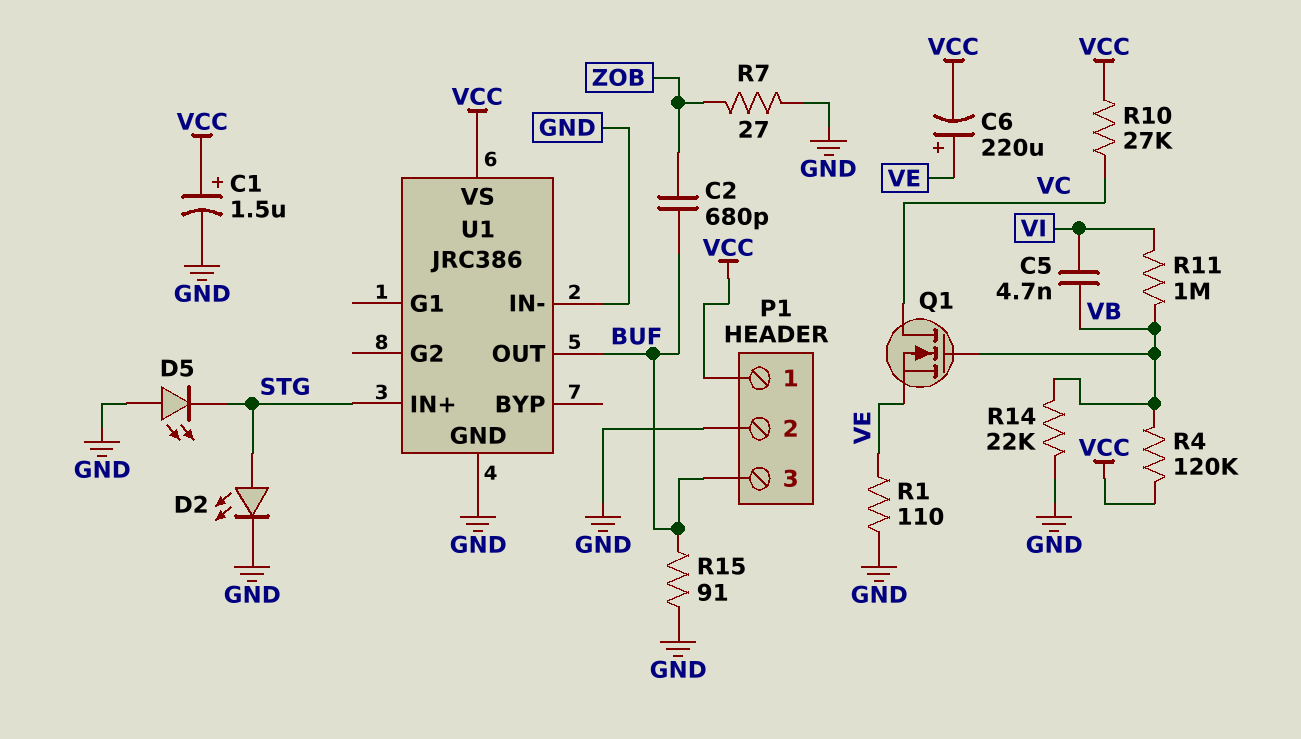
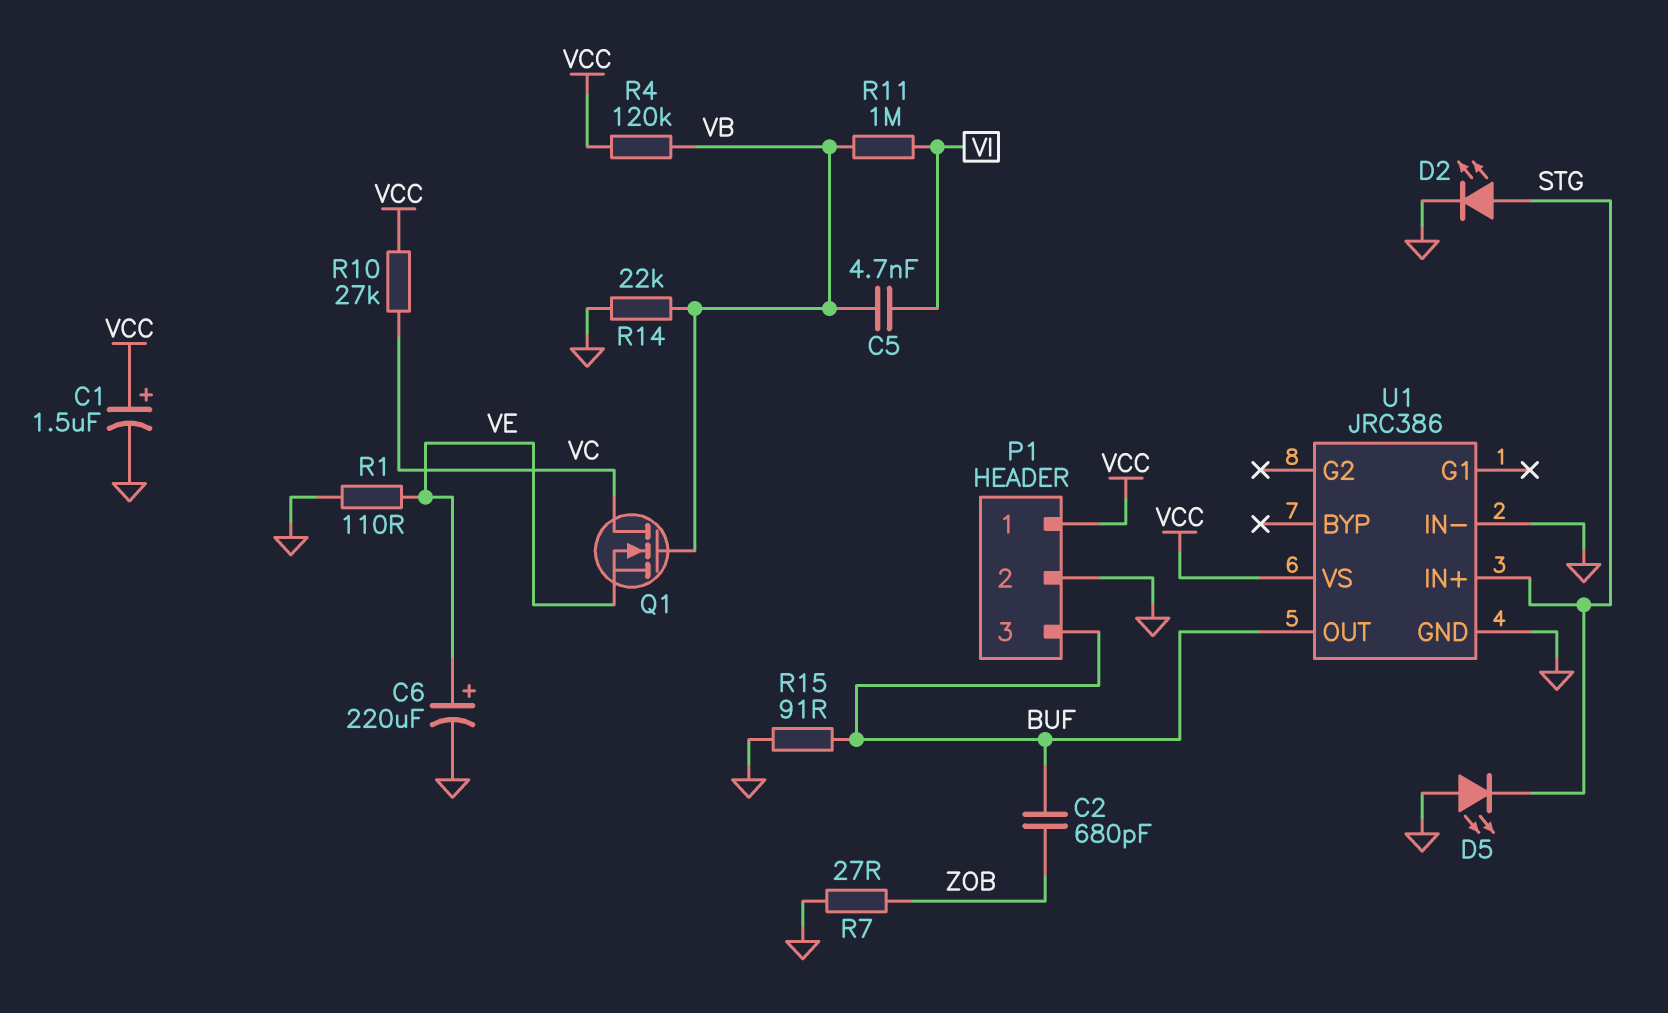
C6: 220uF (plus VE, minus VCC) -> 220uF (plus VE, minus GND)

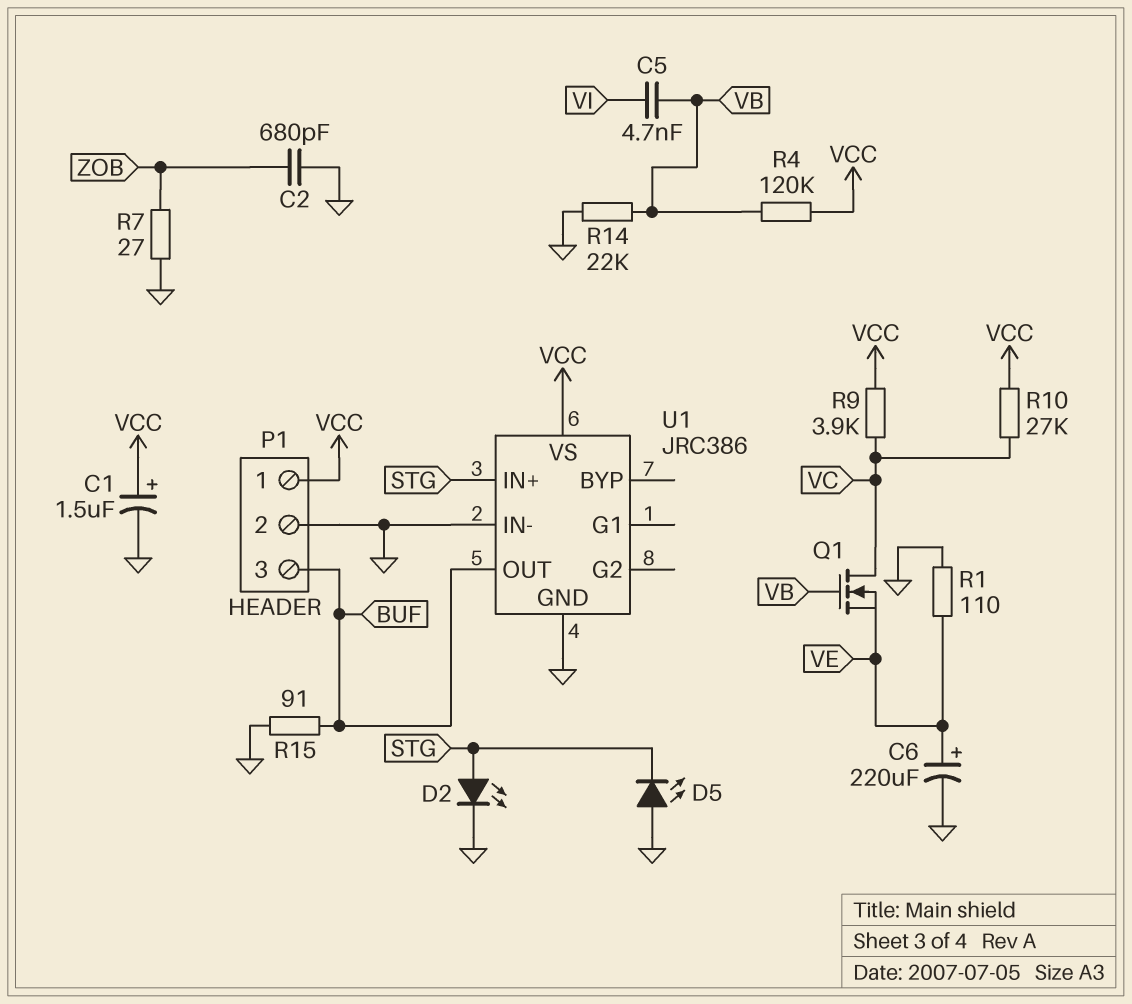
C2: 680pF (BUF, ZOB) -> 680pF (GND, ZOB)
R9: none -> 3.9k (VC, VCC)
R11: 1M (VB, VI) -> none

